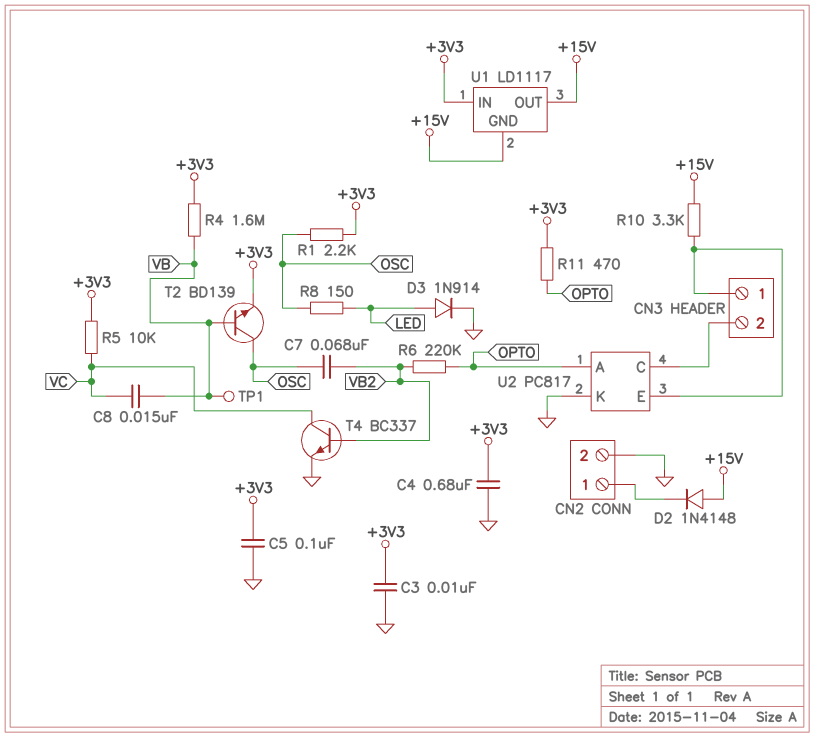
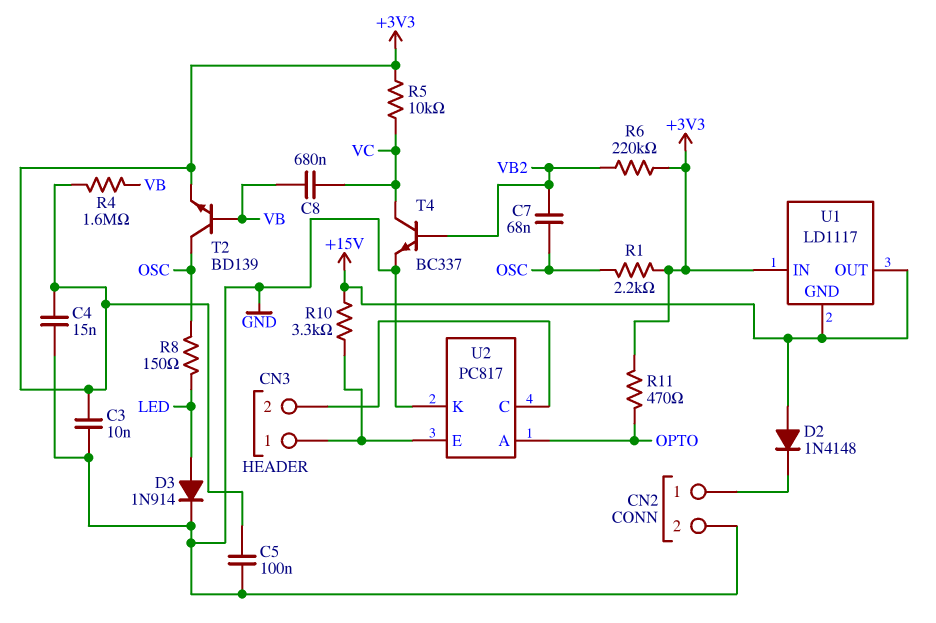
C4: 680nF (+3V3, GND) -> 15nF (+3V3, GND)
C8: 15nF (VB, VC) -> 680nF (VB, VC)
R6: 220k (OPTO, VB2) -> 220k (+3V3, VB2)
TP1: test point (VB) -> none

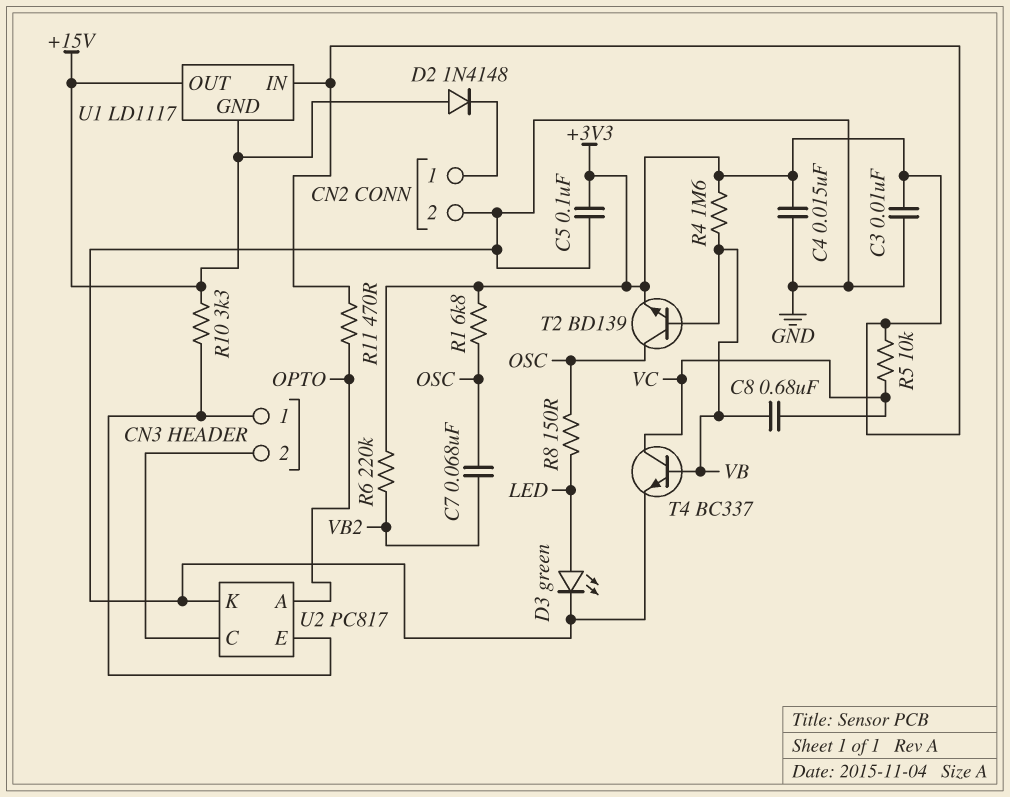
D3: diode 1N914 (A LED, K GND) -> LED green (A LED, K GND)
R1: 2.2k (+3V3, OSC) -> 6.8k (+3V3, OSC)
T4: NPN BC337 (B VB2, C VC, E GND) -> NPN BC337 (B VB, C VC, E GND)

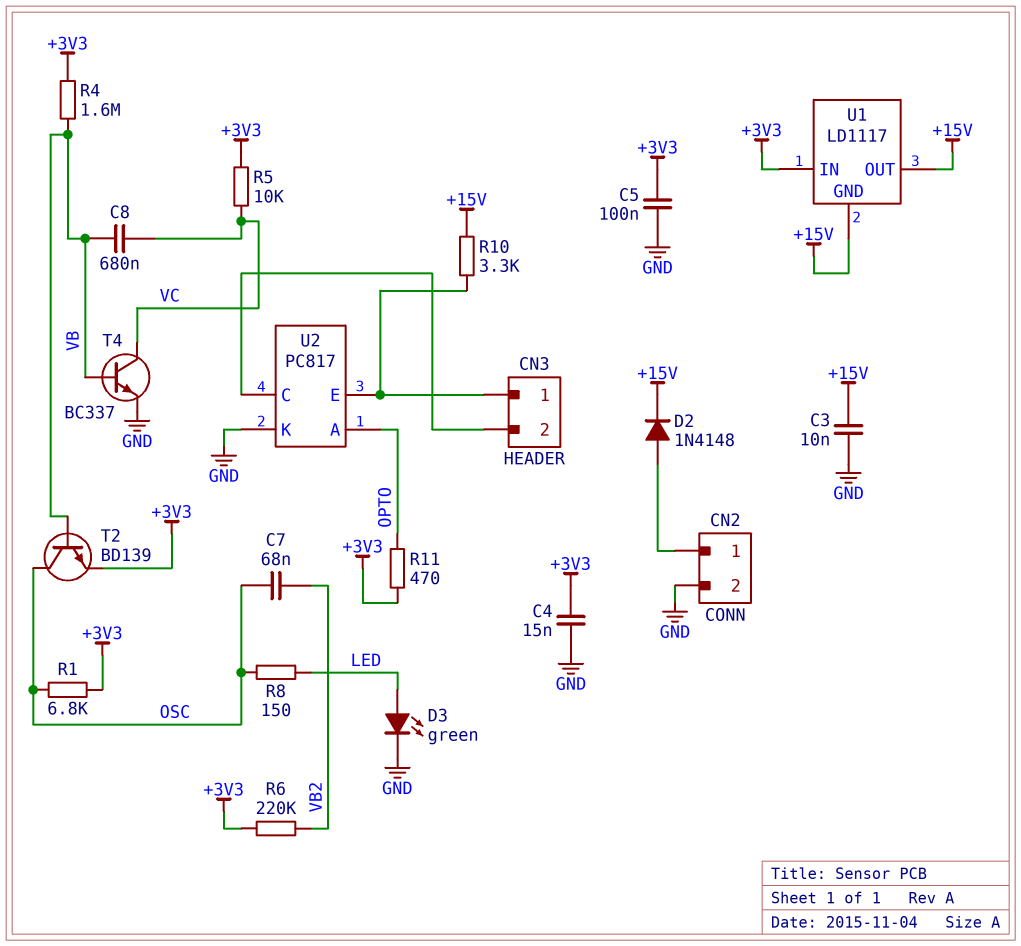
C3: 10nF (+3V3, GND) -> 10nF (+15V, GND)
D2: diode 1N4148 (A +15V, K CN2/1) -> diode 1N4148 (A CN2/1, K +15V)

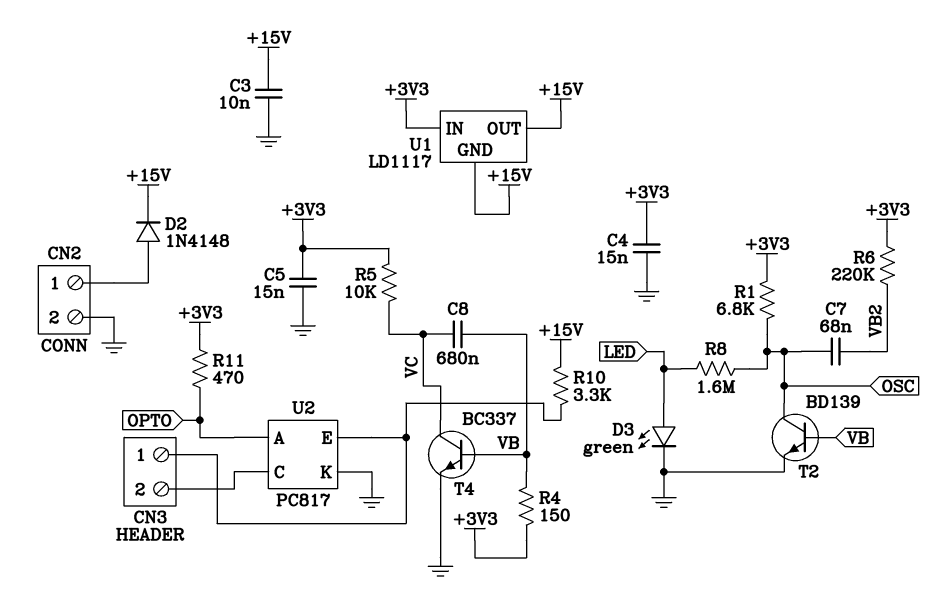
C5: 100nF (+3V3, GND) -> 15nF (+3V3, GND)
R4: 1.6M (+3V3, VB) -> 150 (+3V3, VB)
R8: 150 (LED, OSC) -> 1.6M (LED, OSC)
T2: NPN BD139 (B VB, C OSC, E +3V3) -> NPN BD139 (B VB, C OSC, E GND)

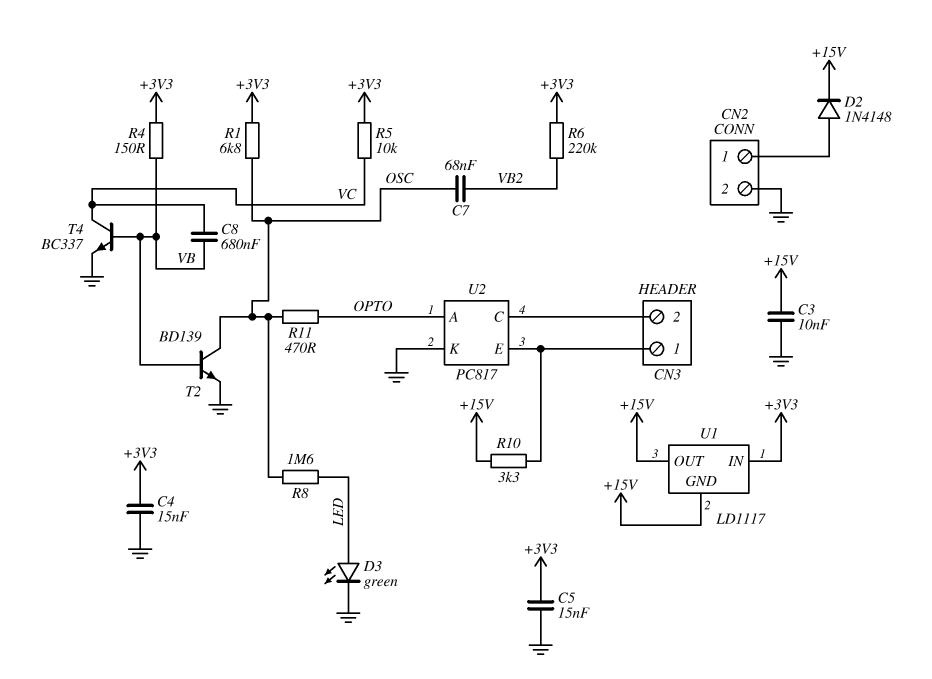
R11: 470 (+3V3, OPTO) -> 470 (OPTO, OSC)

